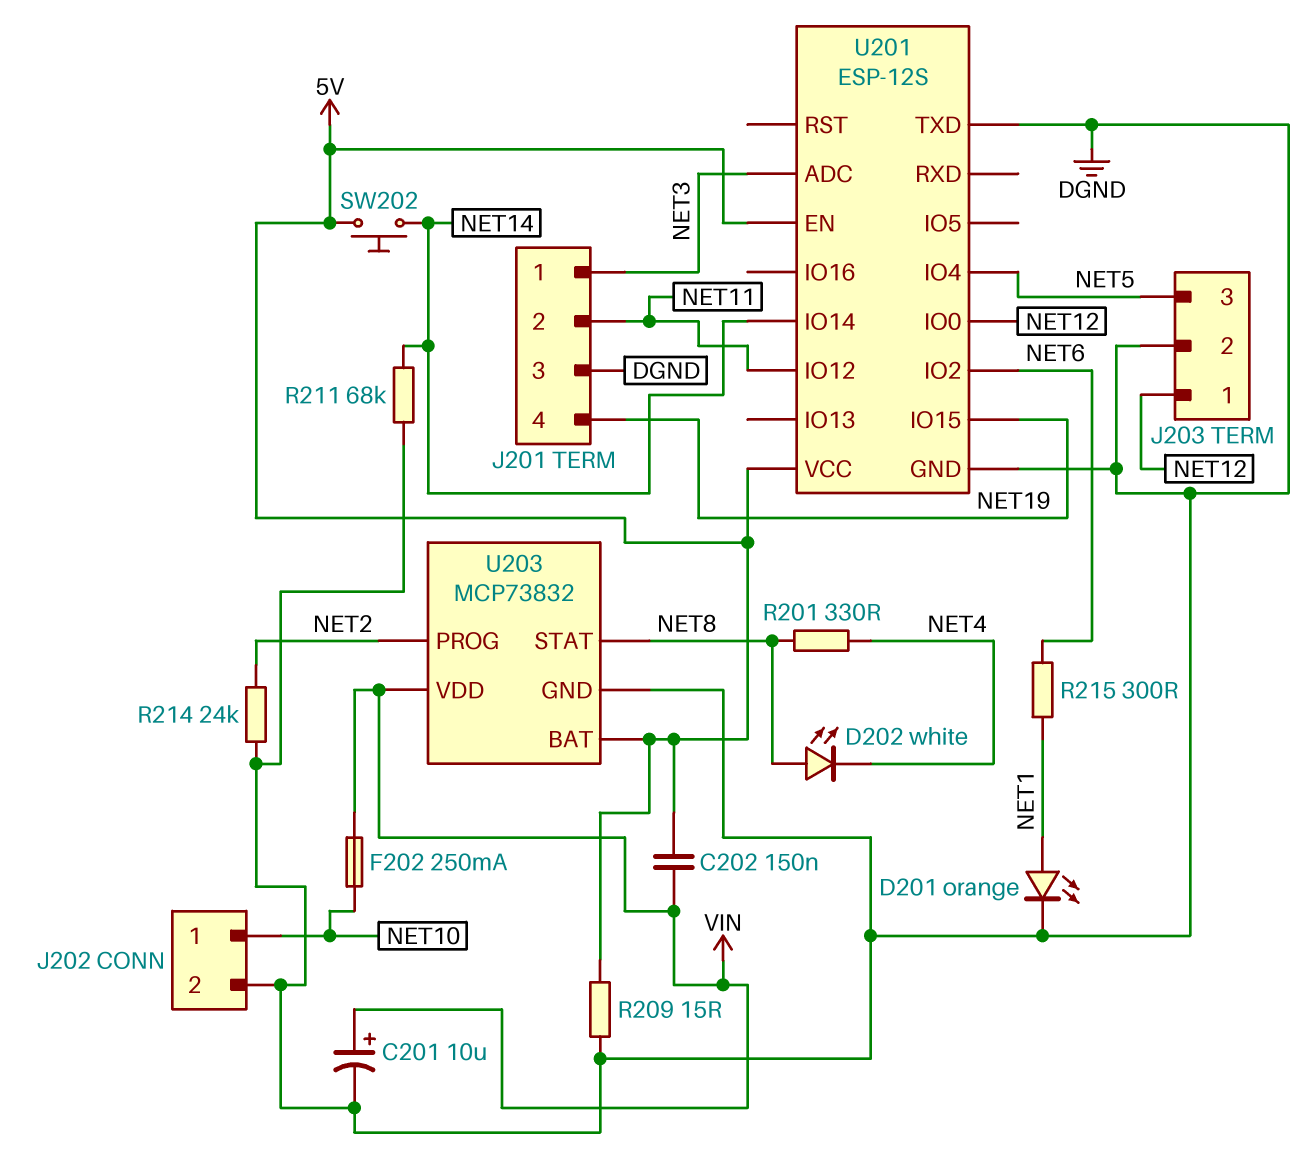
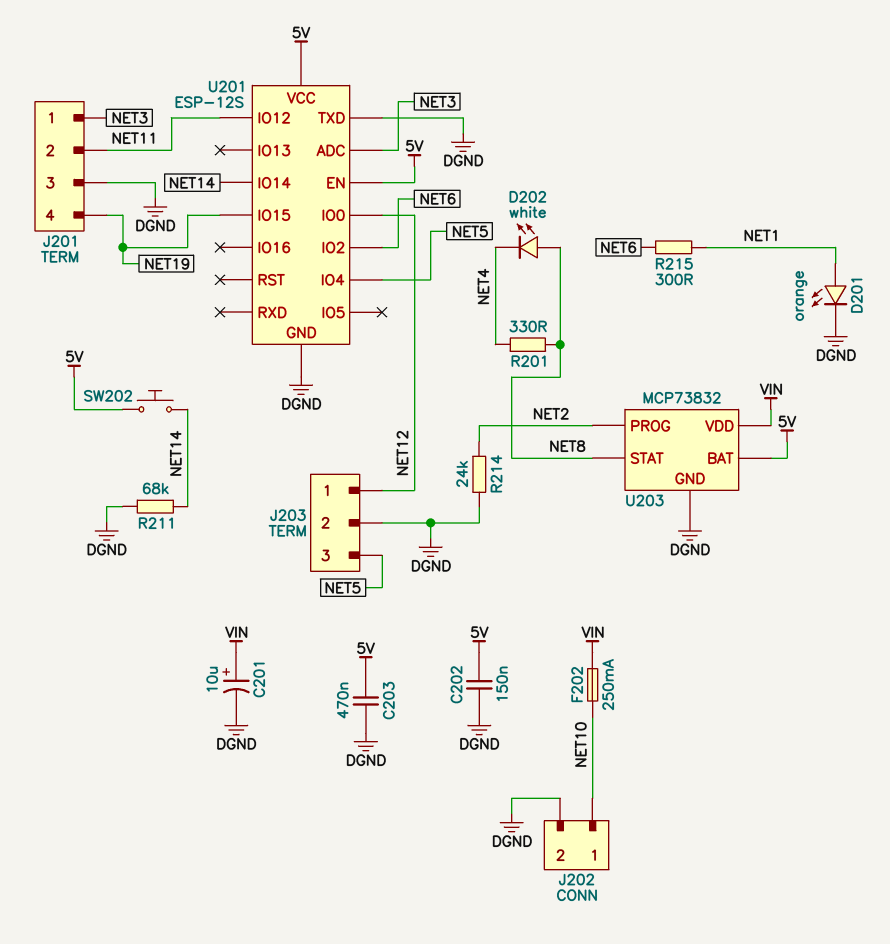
C202: 150nF (5V, VIN) -> 150nF (5V, DGND)
C203: none -> 470nF (5V, DGND)
R209: 15 (5V, DGND) -> none

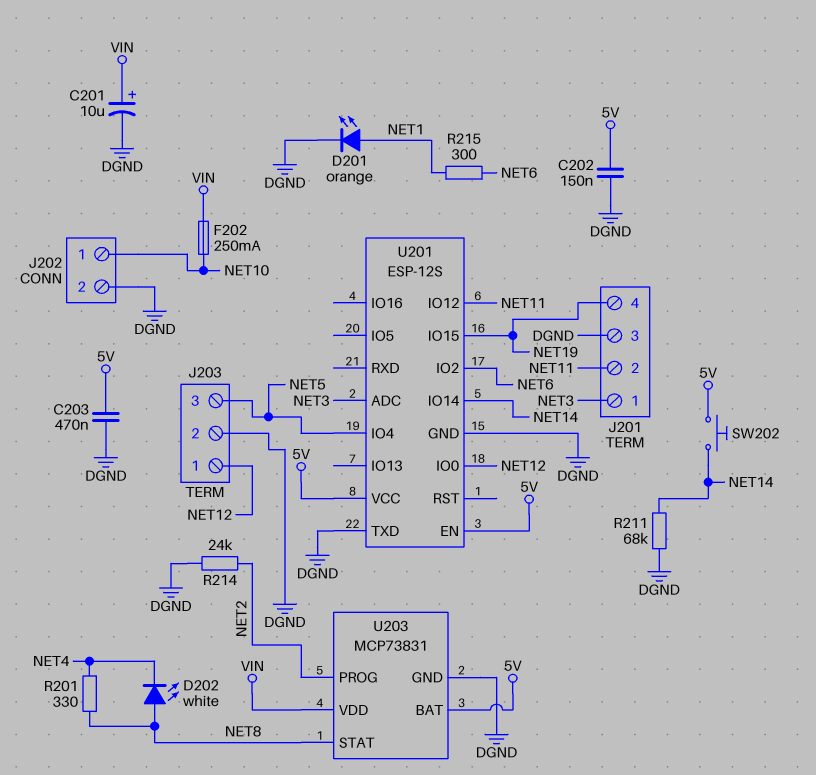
U203: MCP73832 -> MCP73831

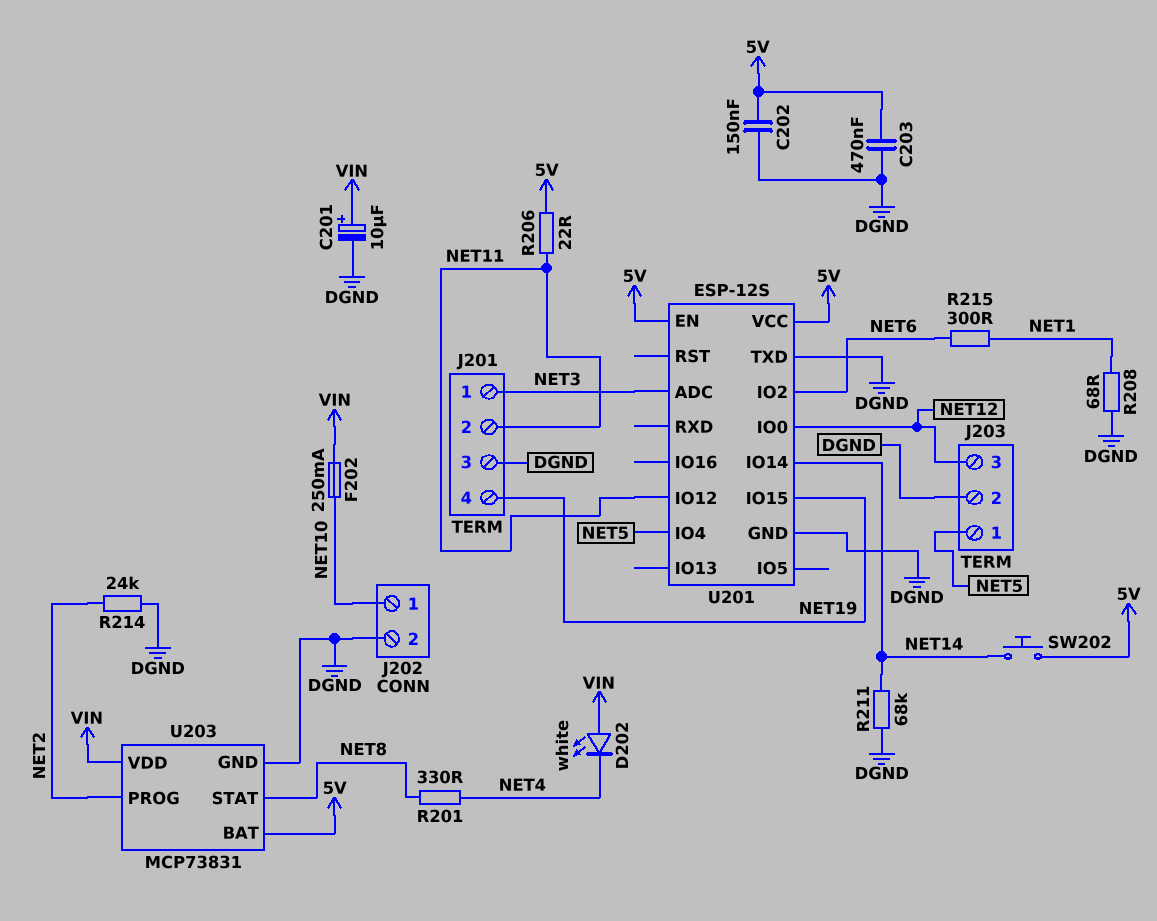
D201: LED orange (A NET1, K DGND) -> none
D202: LED white (A NET8, K NET4) -> LED white (A VIN, K NET4)
J203 pin 1: NET12 -> NET5
J203 pin 3: NET5 -> NET12
R206: none -> 22 (5V, NET11)
R208: none -> 68 (DGND, NET1)

